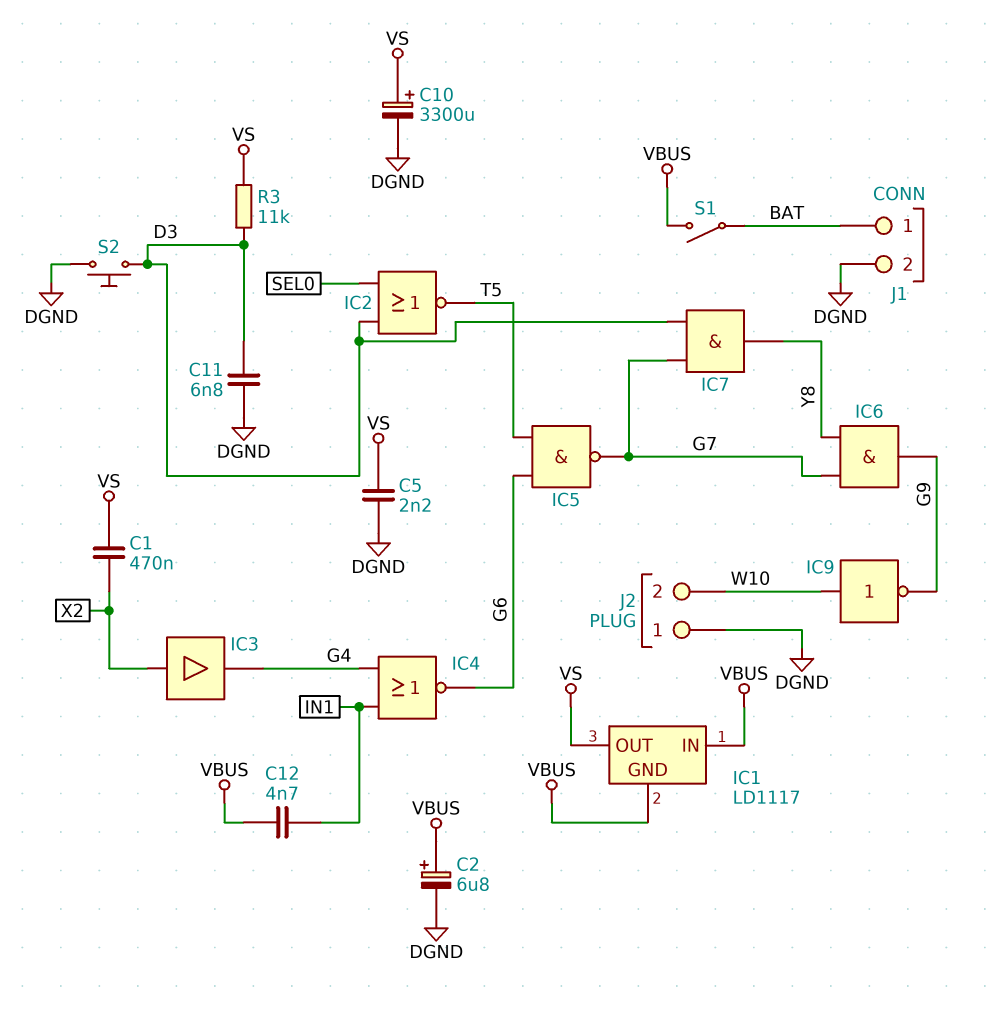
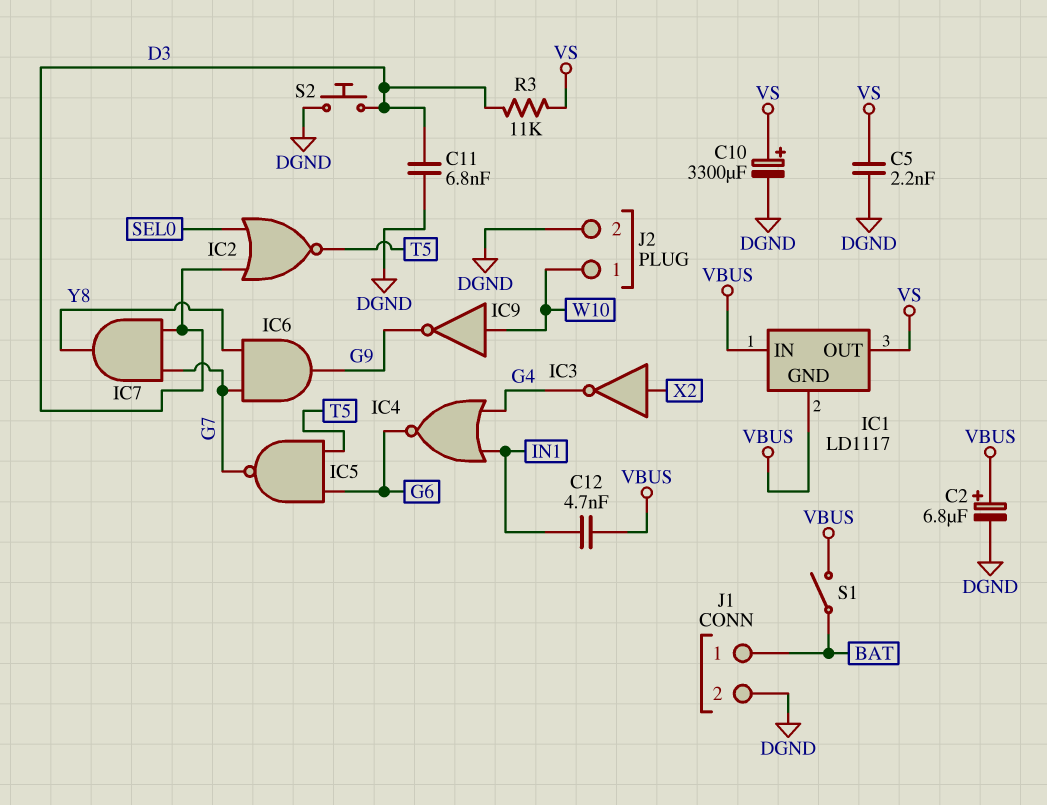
C1: 470nF (VS, X2) -> none
IC3: buffer (in X2, out G4) -> NOT (in X2, out G4)
J2 pin 1: DGND -> W10
J2 pin 2: W10 -> DGND

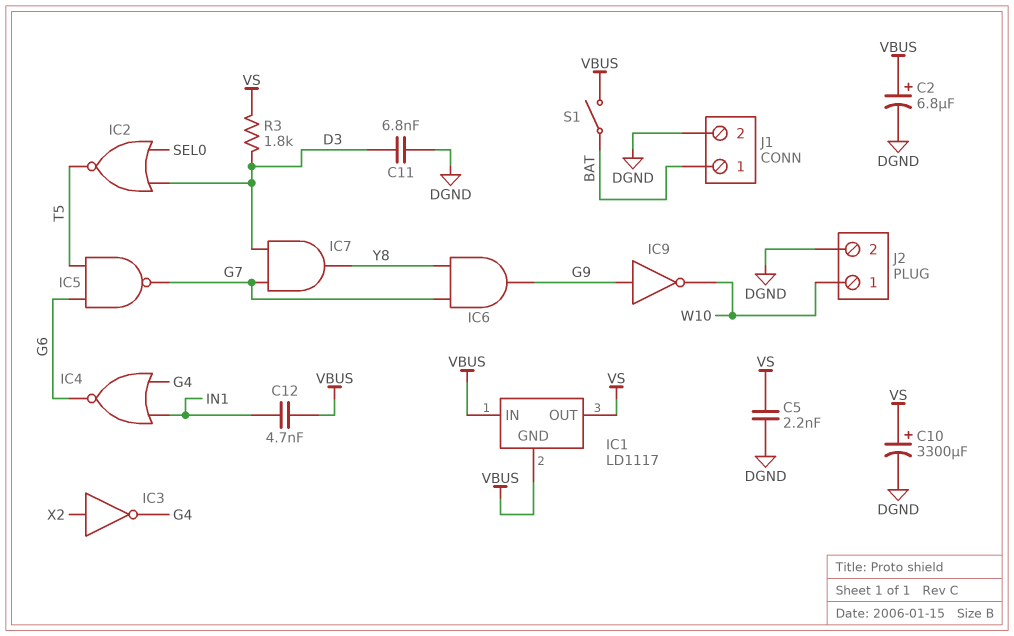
IC9: NOT (in W10, out G9) -> NOT (in G9, out W10)
R3: 11k (D3, VS) -> 1.8k (D3, VS)
S2: button (D3, DGND) -> none

